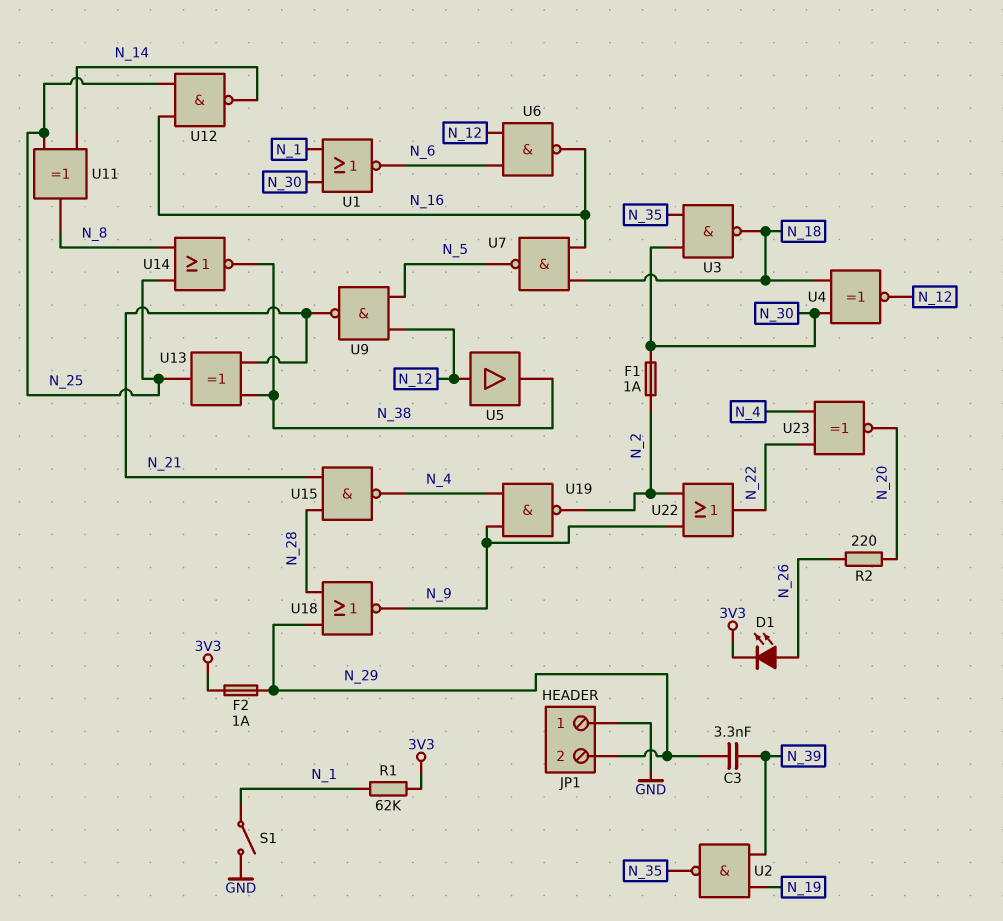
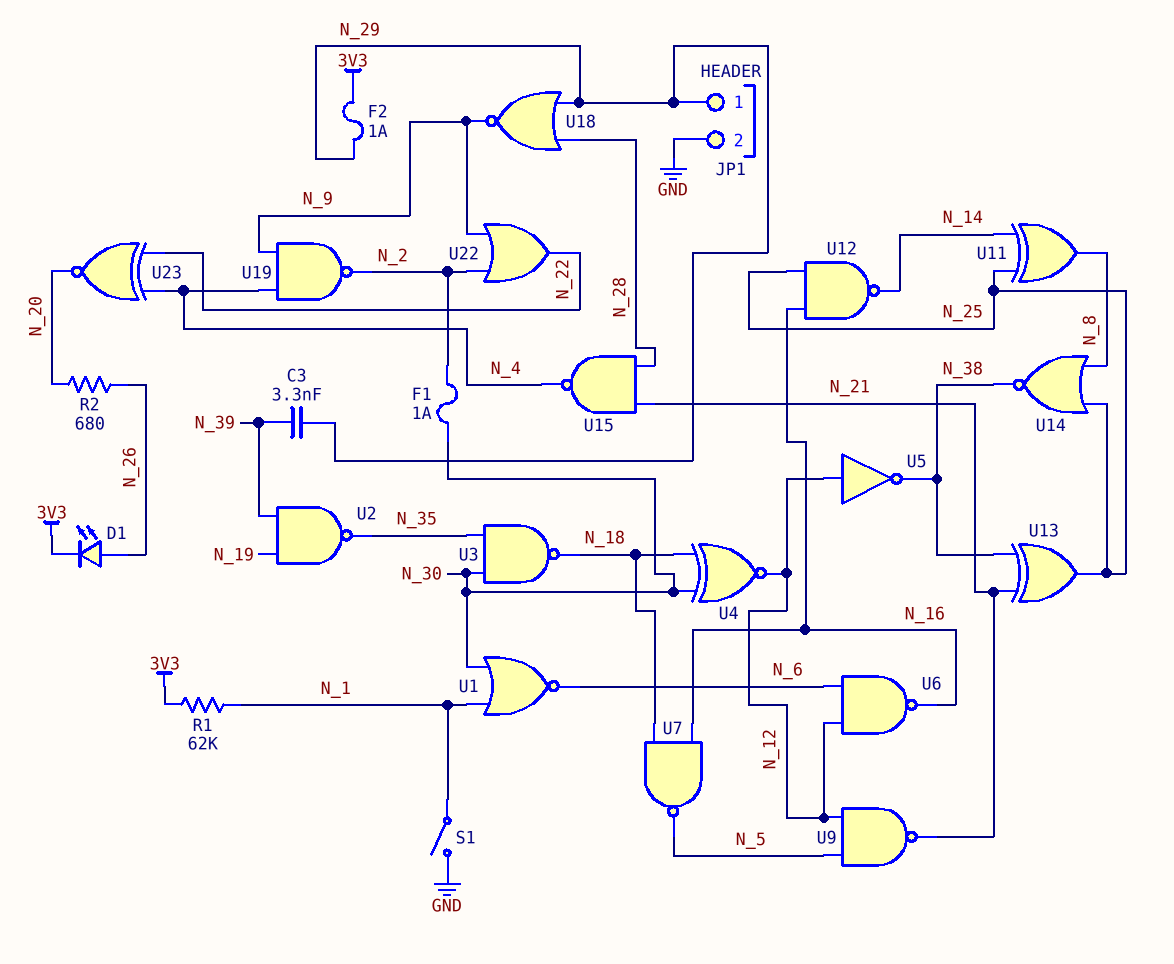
JP1 pin 1: GND -> N_29
JP1 pin 2: N_29 -> GND
R2: 220 (N_20, N_26) -> 680 (N_20, N_26)
U5: buffer (in N_12, out N_38) -> NOT (in N_12, out N_38)

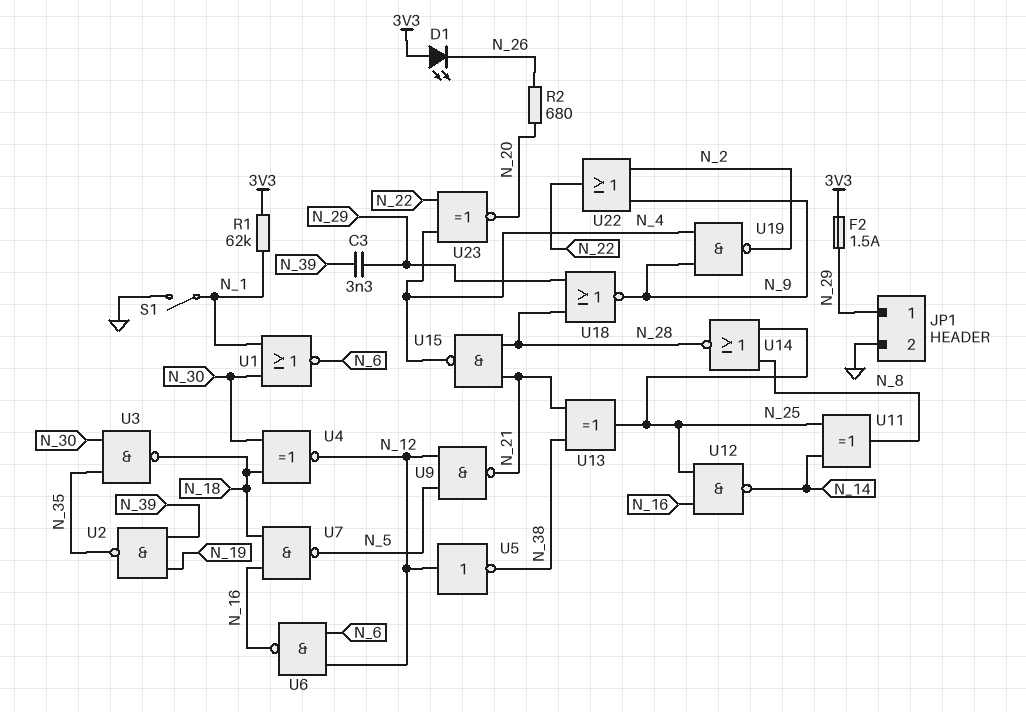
D1: LED (A N_26, K 3V3) -> LED (A 3V3, K N_26)
F1: 1A (N_2, N_30) -> none
F2: 1A (3V3, N_29) -> 1.5A (3V3, N_29)
U14: NOR (in N_8, in N_25, out N_38) -> NOR (in N_8, in N_25, out N_28)

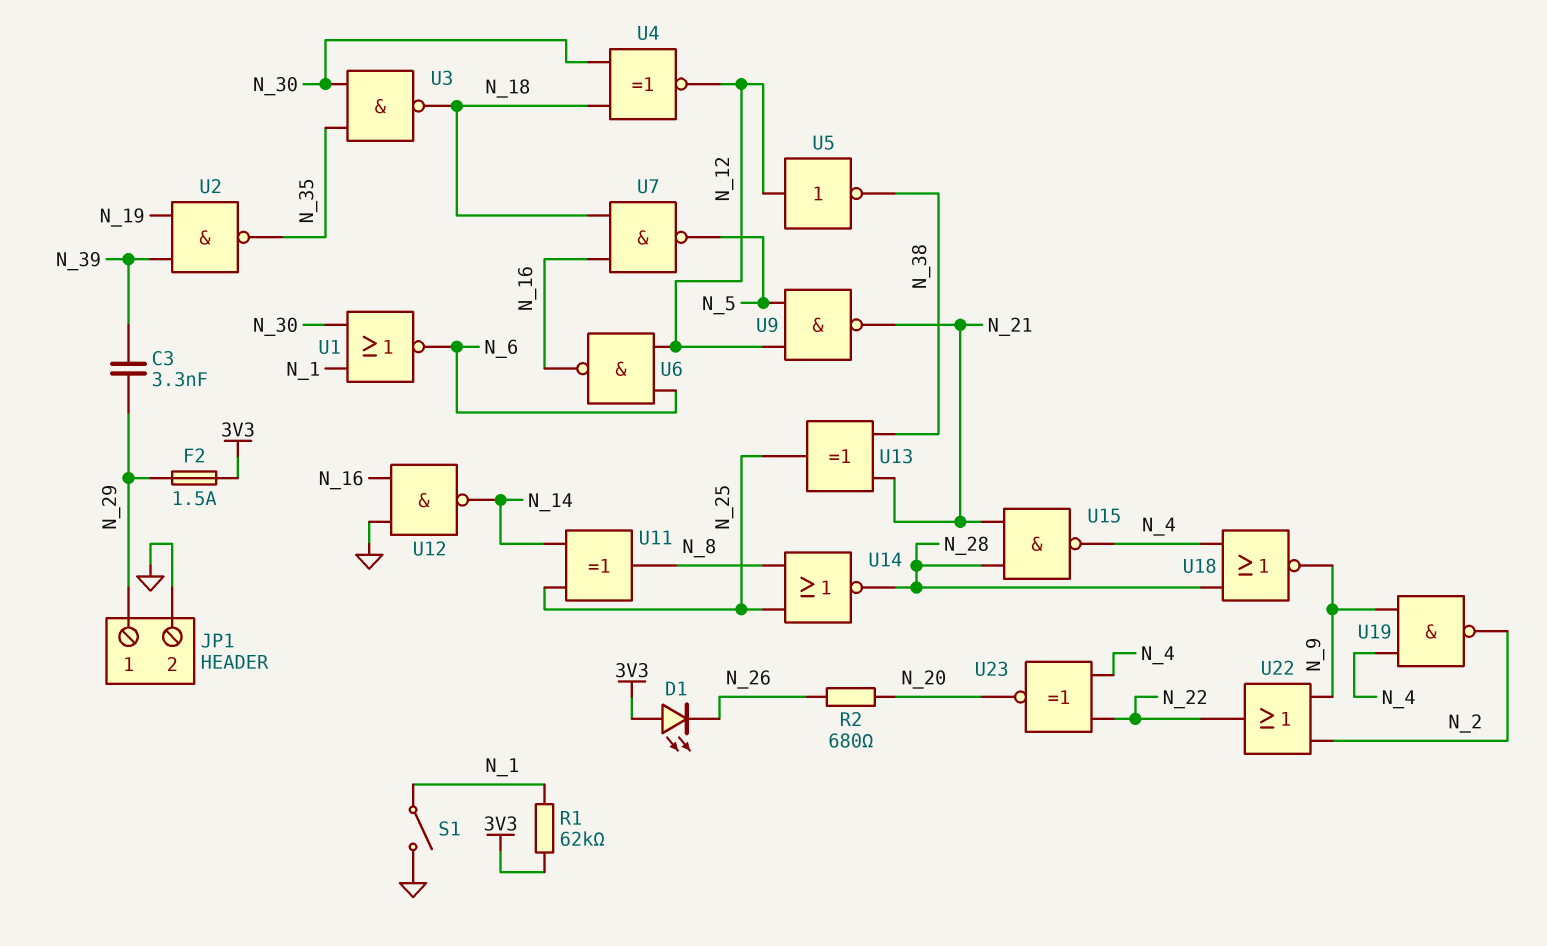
U12: NAND (in N_16, in N_25, out N_14) -> NAND (in GND, in N_16, out N_14)
U18: NOR (in N_28, in N_29, out N_9) -> NOR (in N_4, in N_28, out N_9)

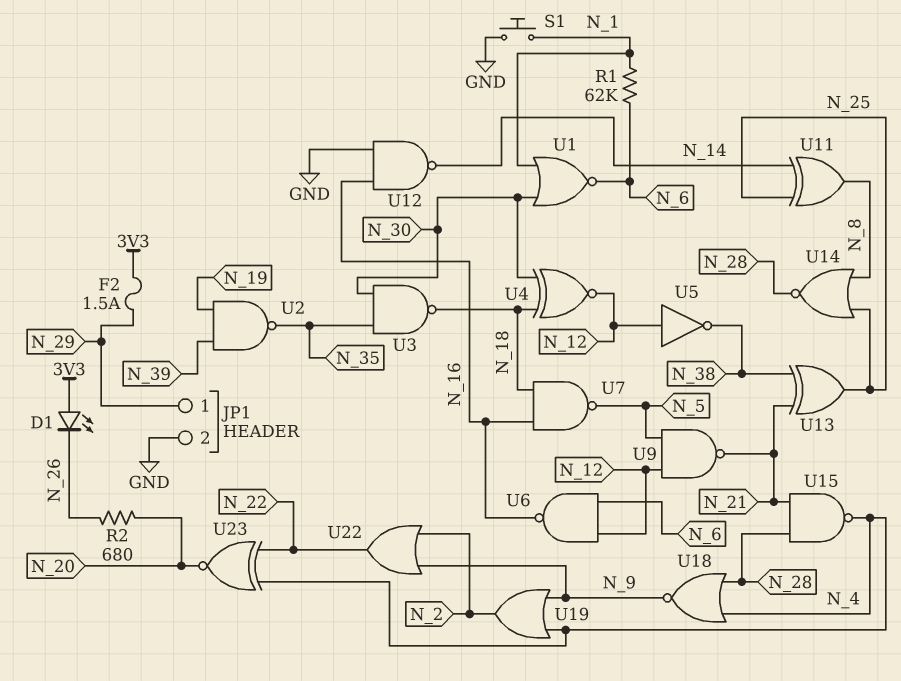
C3: 3.3nF (N_29, N_39) -> none
R1: 62k (3V3, N_1) -> 62k (N_1, N_6)
S1: switch (GND, N_1) -> button (GND, N_1)
U19: NAND (in N_4, in N_9, out N_2) -> OR (in N_4, in N_9, out N_2)

